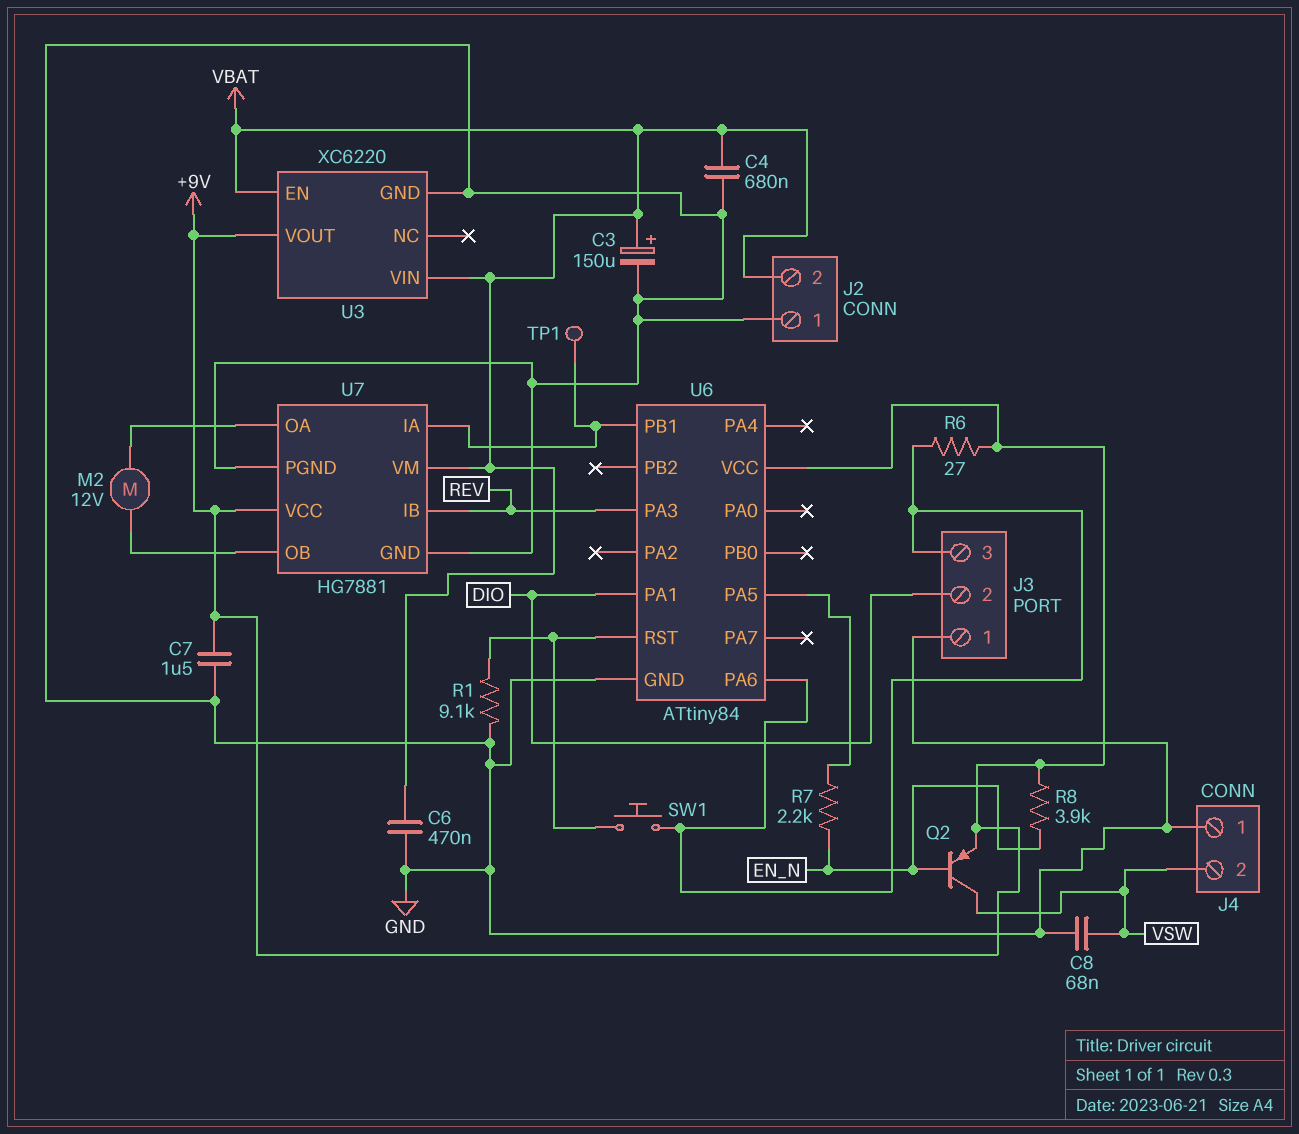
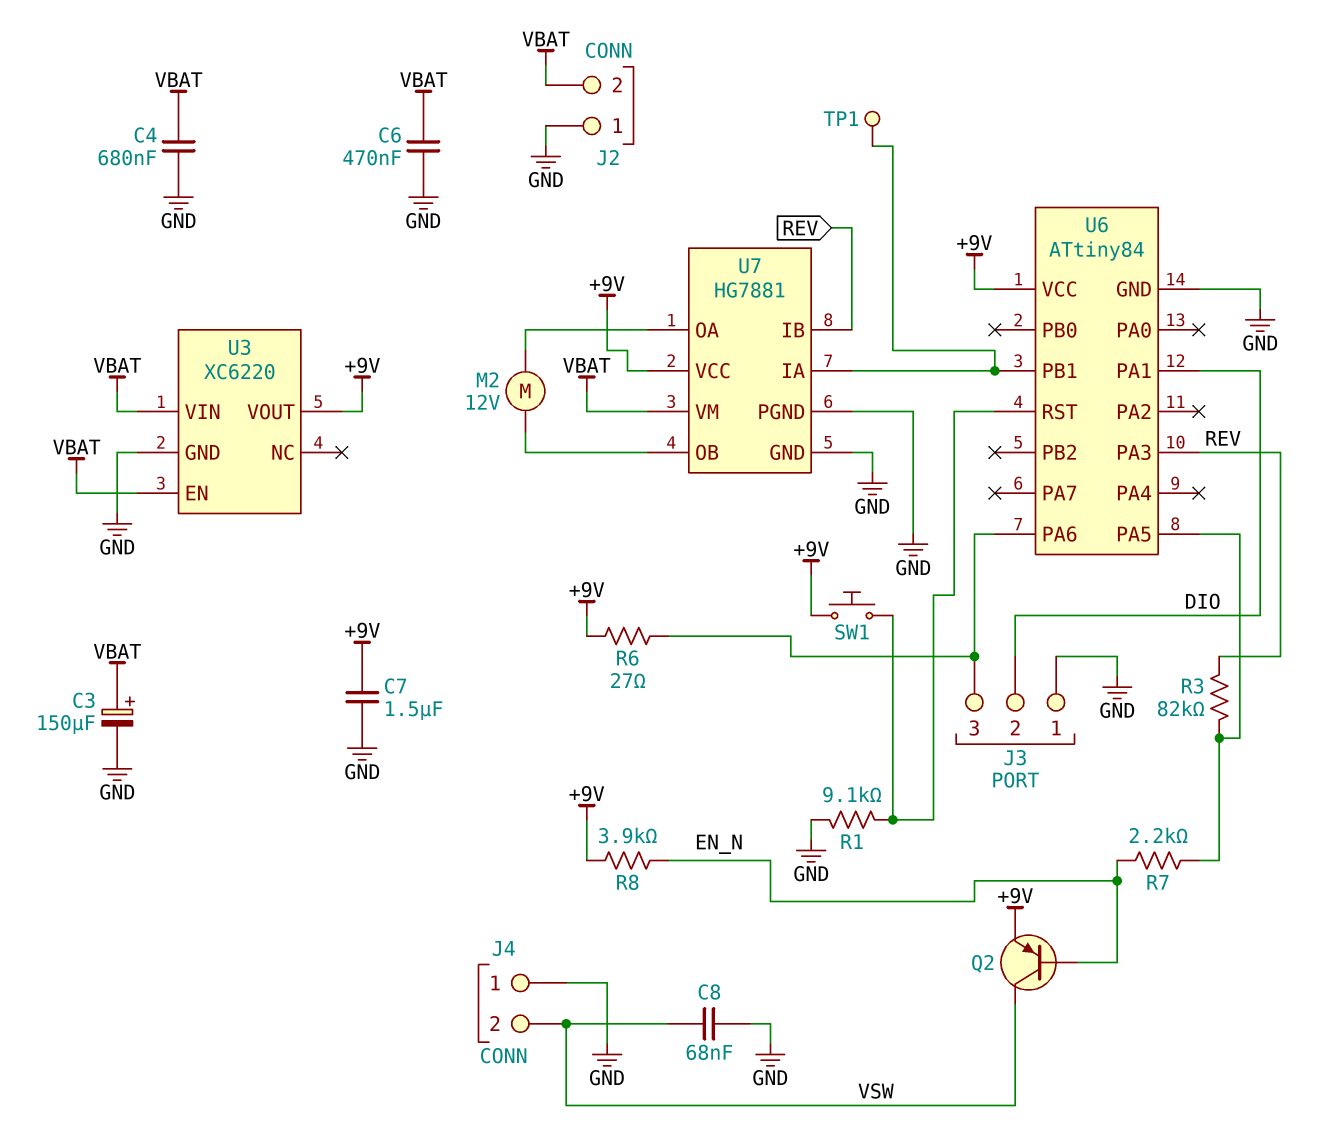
R3: none -> 82k (REV, U6/PA5)
SW1: button (J3/3, U6/RST) -> button (+9V, U6/RST)

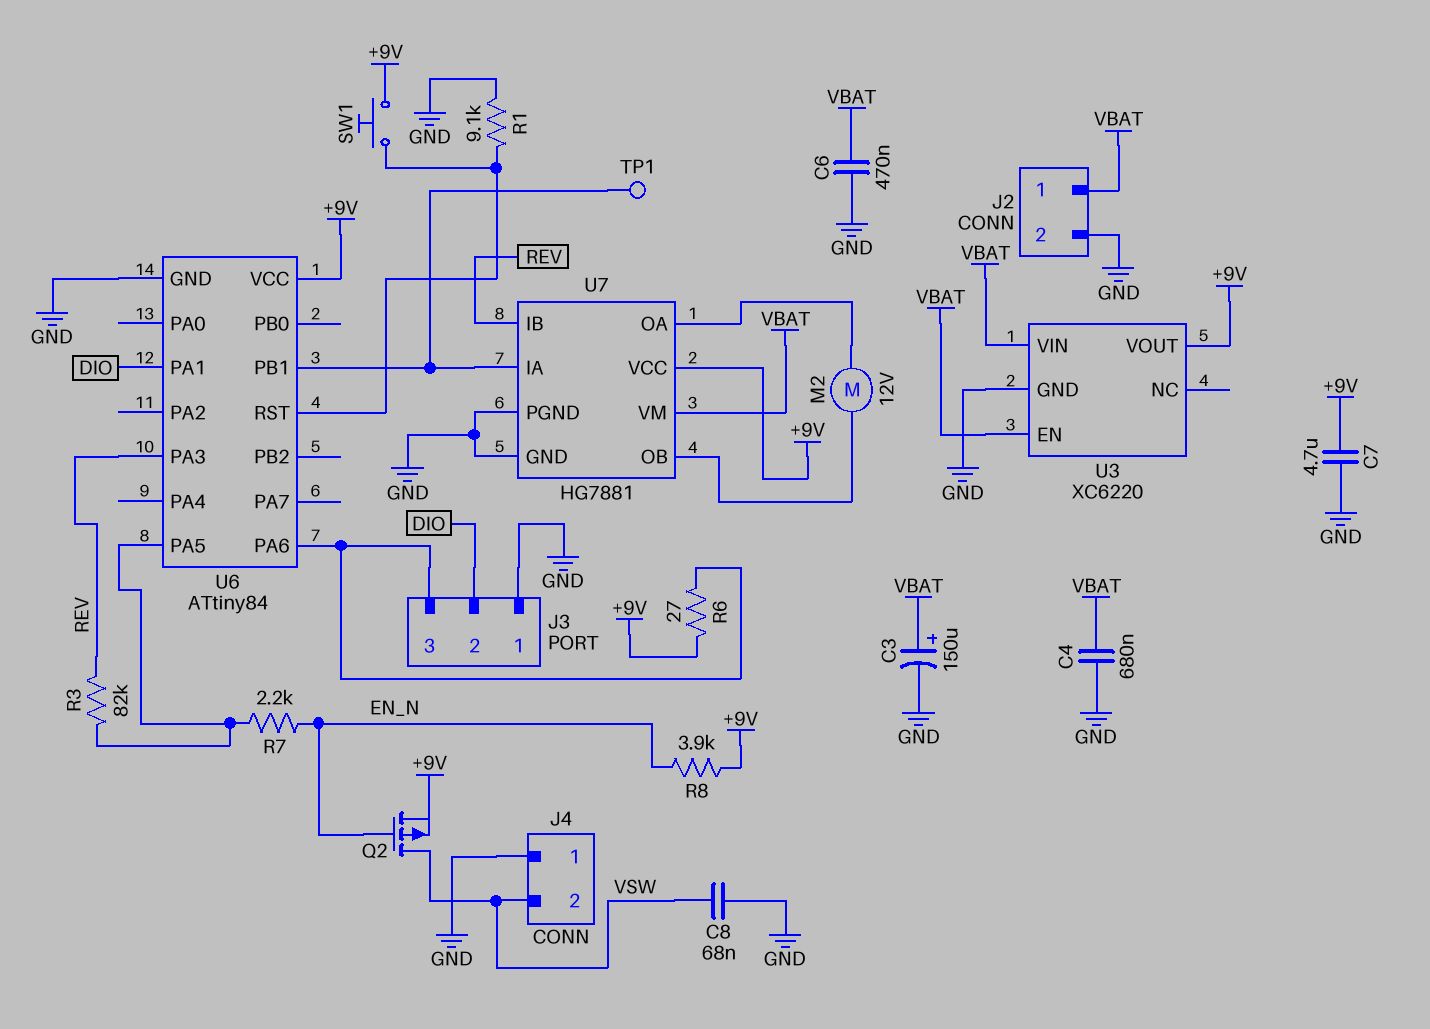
C7: 1.5uF (+9V, GND) -> 4.7uF (+9V, GND)
J2 pin 1: GND -> VBAT
J2 pin 2: VBAT -> GND
Q2: PNP (B EN_N, C VSW, E +9V) -> PMOS (G EN_N, D VSW, S +9V)

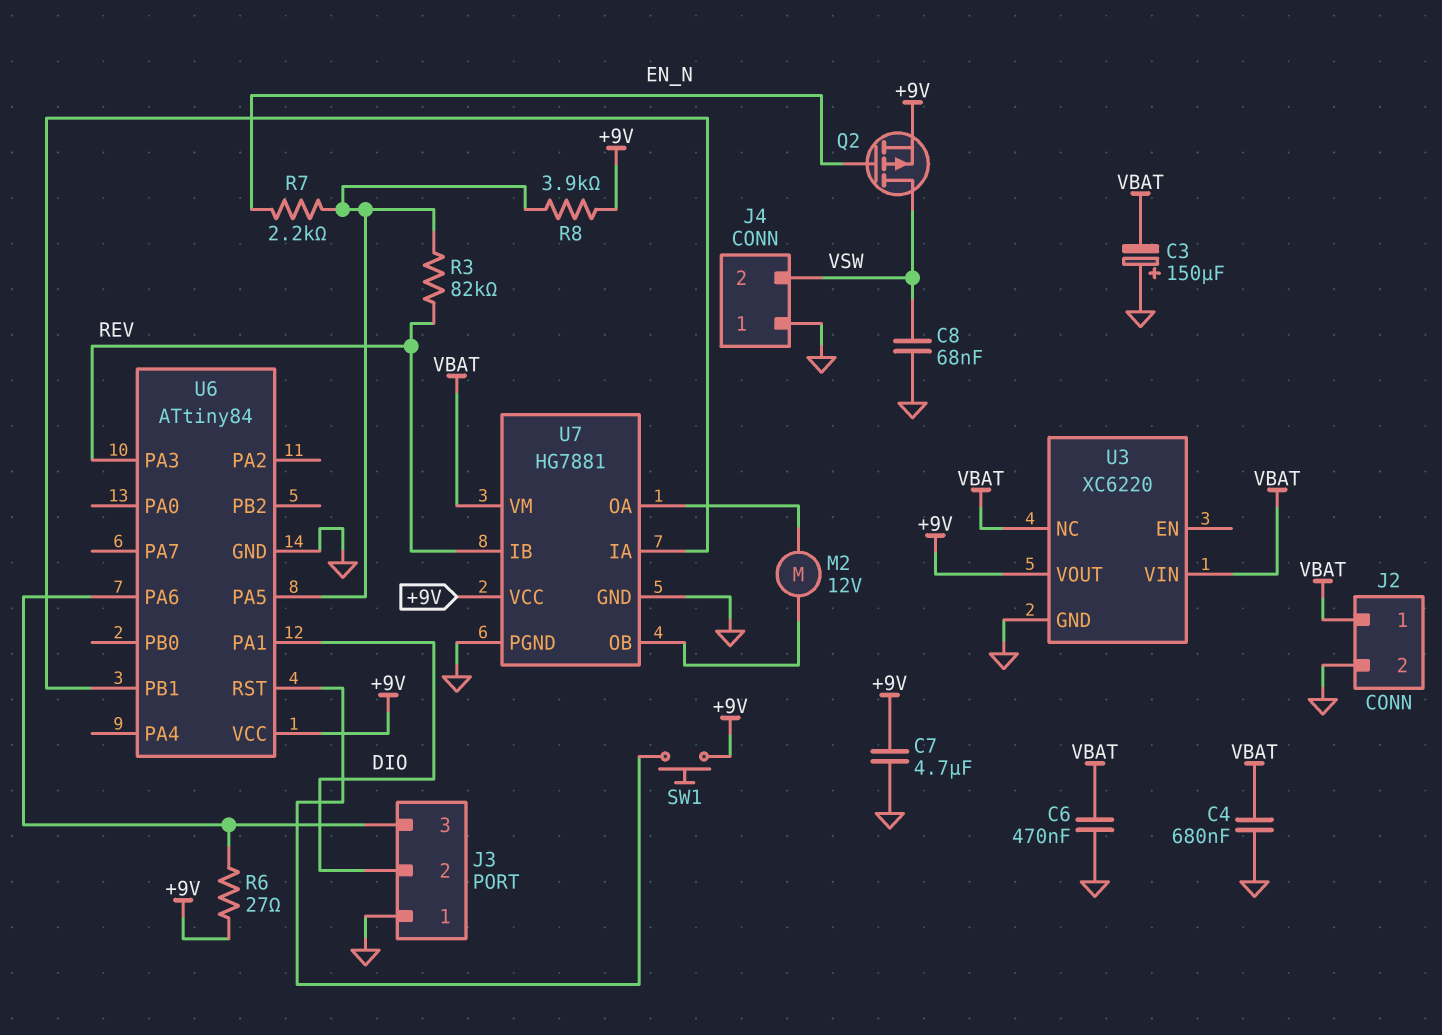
C3: 150uF (plus VBAT, minus GND) -> 150uF (plus GND, minus VBAT)
R1: 9.1k (GND, U6/RST) -> none
R8: 3.9k (+9V, EN_N) -> 3.9k (+9V, U6/PA5)
TP1: test point (U6/PB1) -> none
U3 pin EN: VBAT -> none
U3 pin NC: none -> VBAT

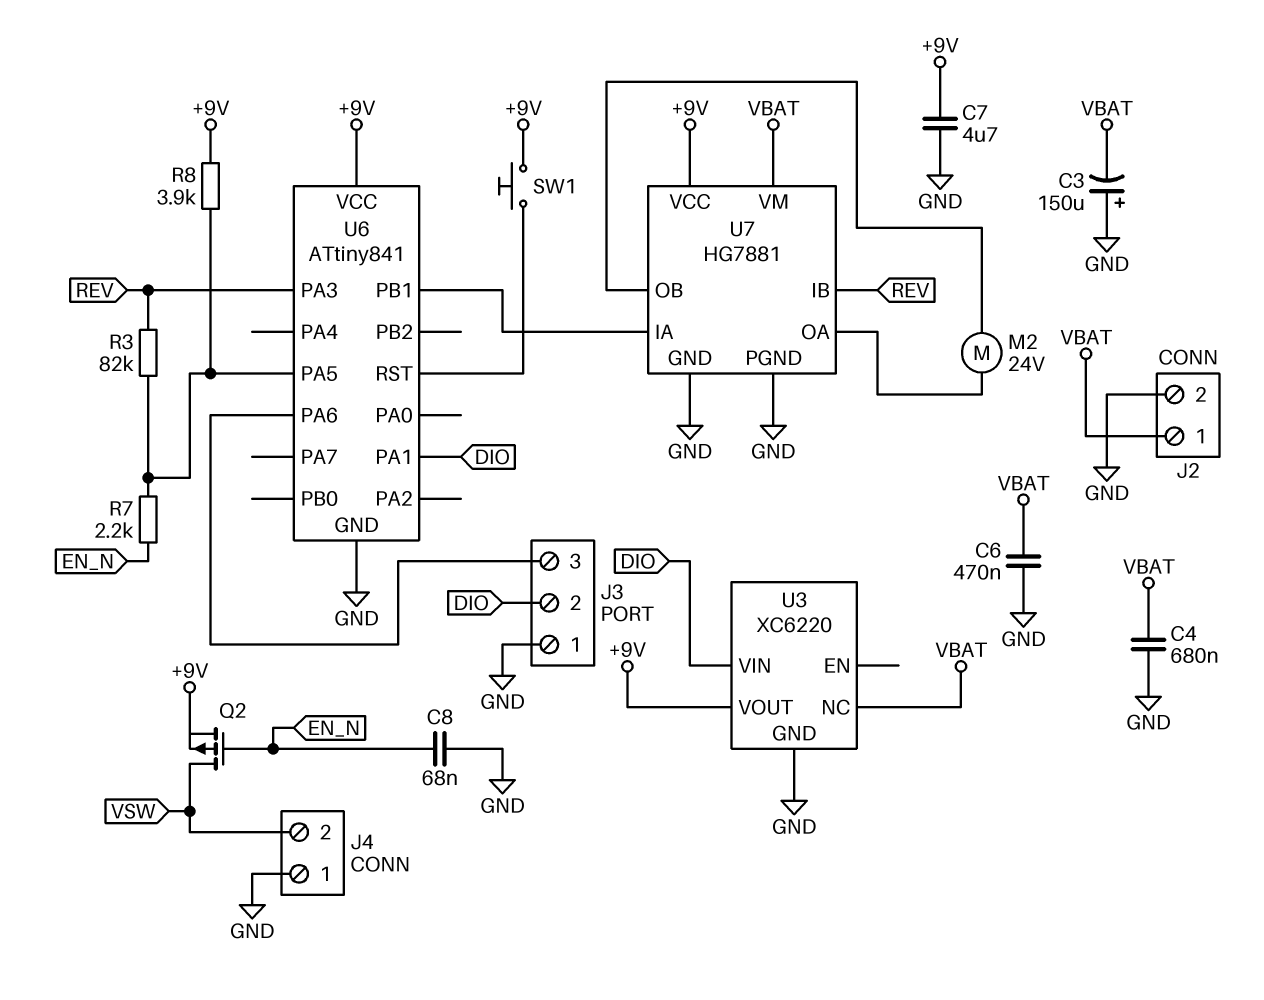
C8: 68nF (GND, VSW) -> 68nF (EN_N, GND)
M2: motor 12V (U7/OA, U7/OB) -> motor 24V (U7/OA, U7/OB)
R6: 27 (+9V, J3/3) -> none
U3 pin VIN: VBAT -> DIO
U6: ATtiny84 -> ATtiny841

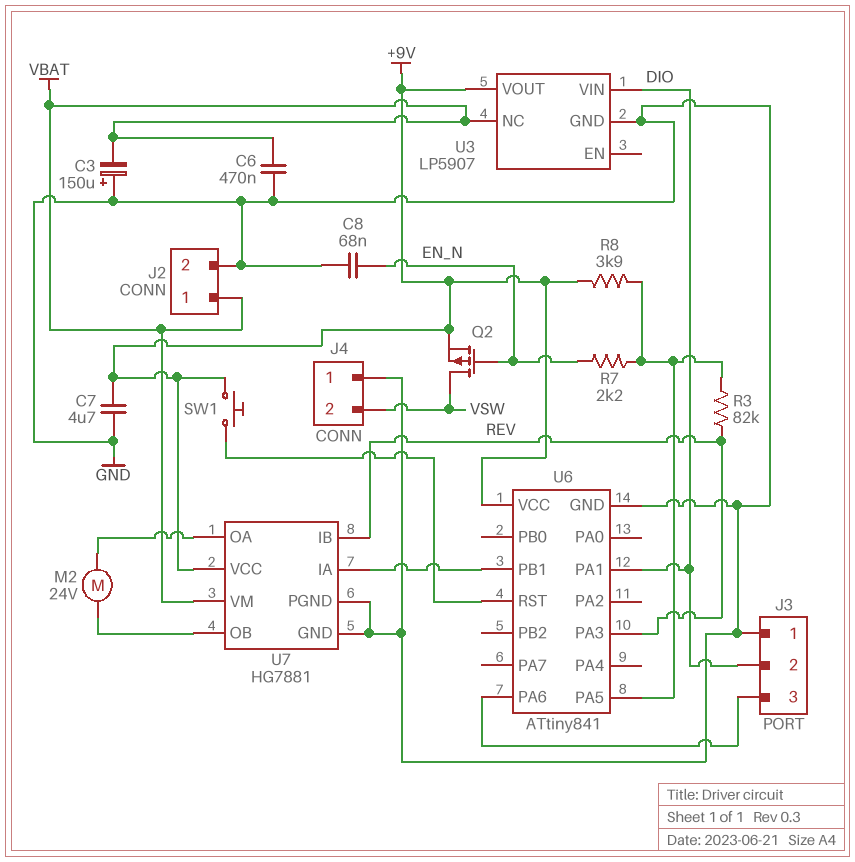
C4: 680nF (GND, VBAT) -> none
U3: XC6220 -> LP5907

